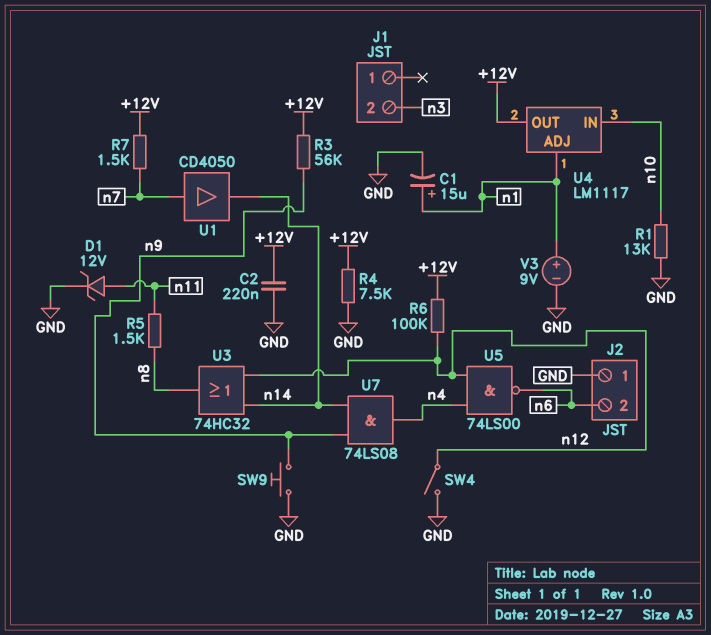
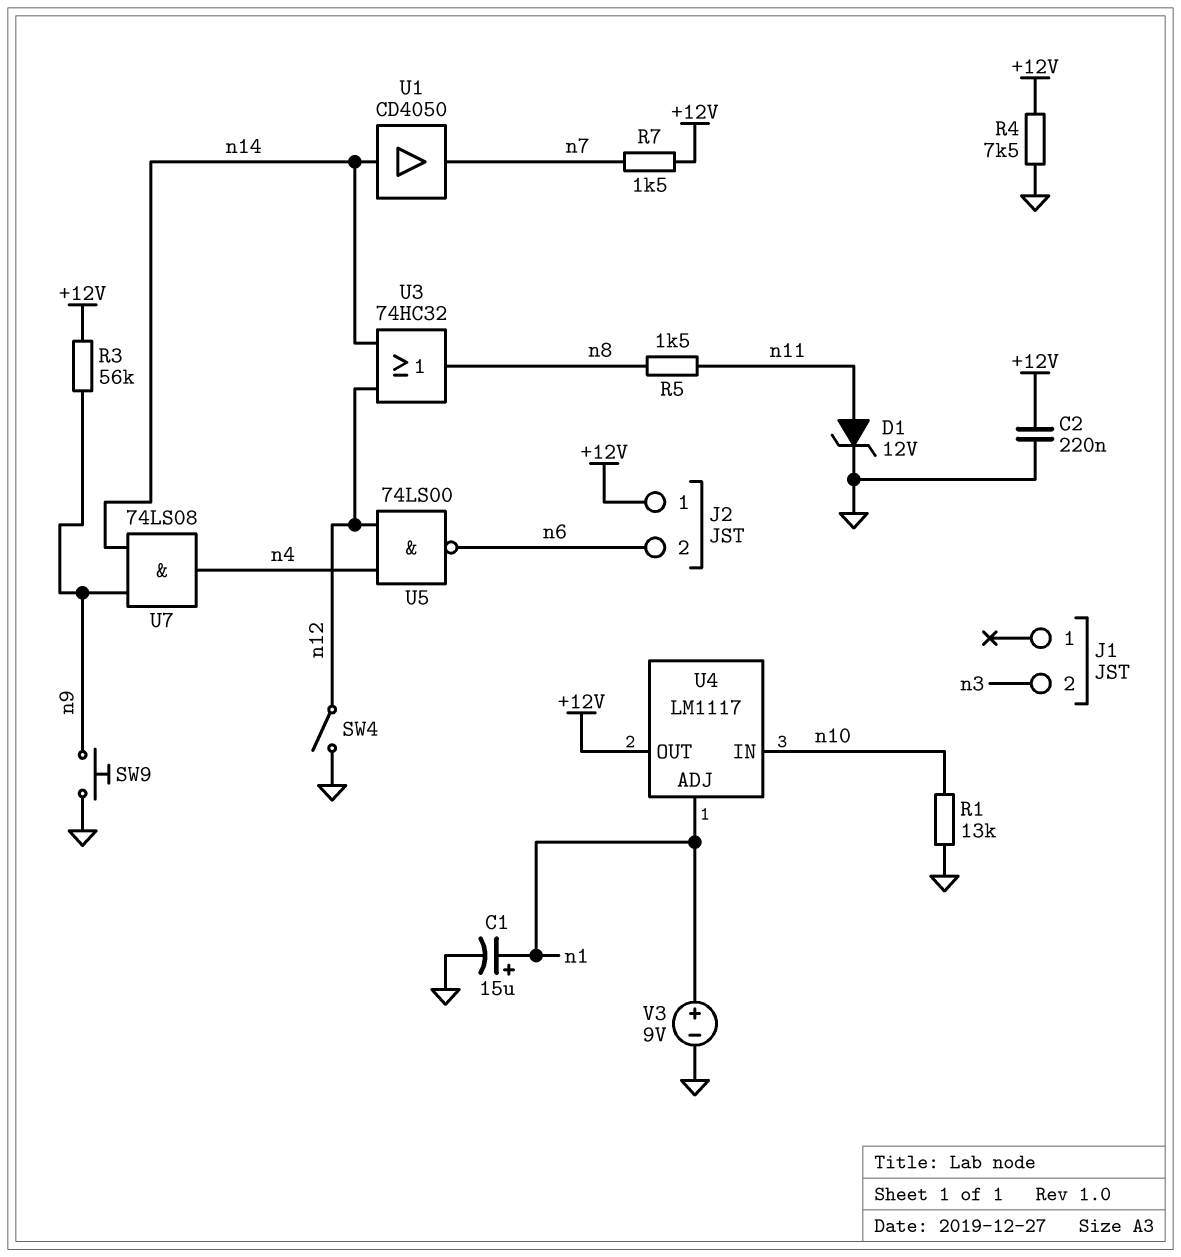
J2 pin 1: GND -> +12V
R6: 100k (+12V, n12) -> none
U1: buffer CD4050 (in n7, out n14) -> buffer CD4050 (in n14, out n7)

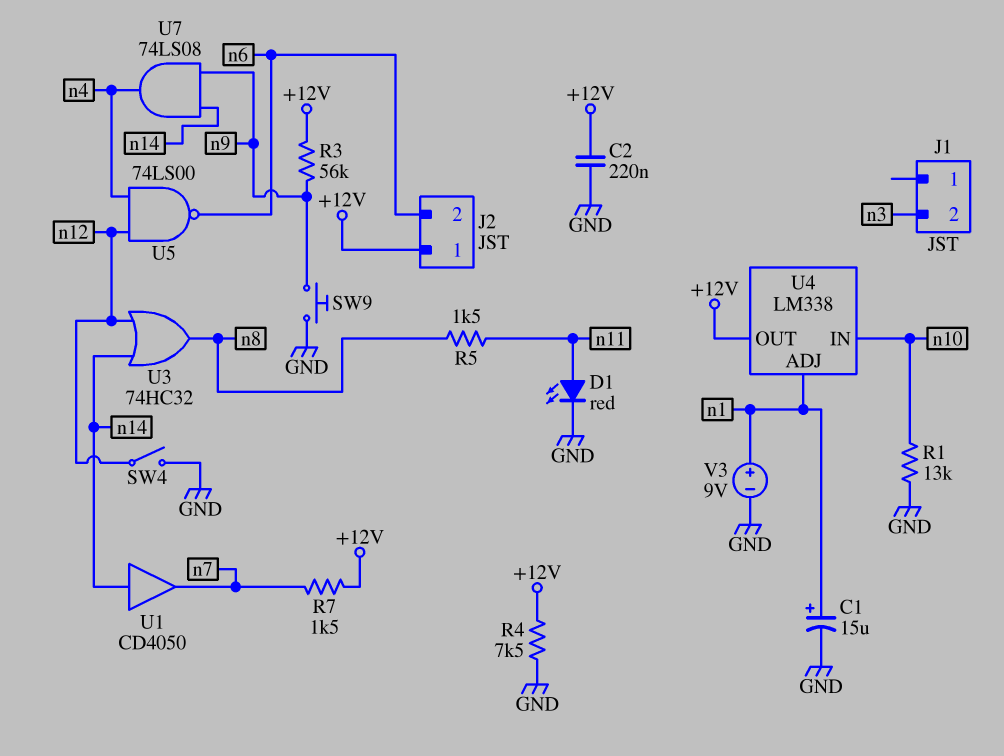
D1: zener 12V (A n11, K GND) -> LED red (A n11, K GND)
U4: LM1117 -> LM338

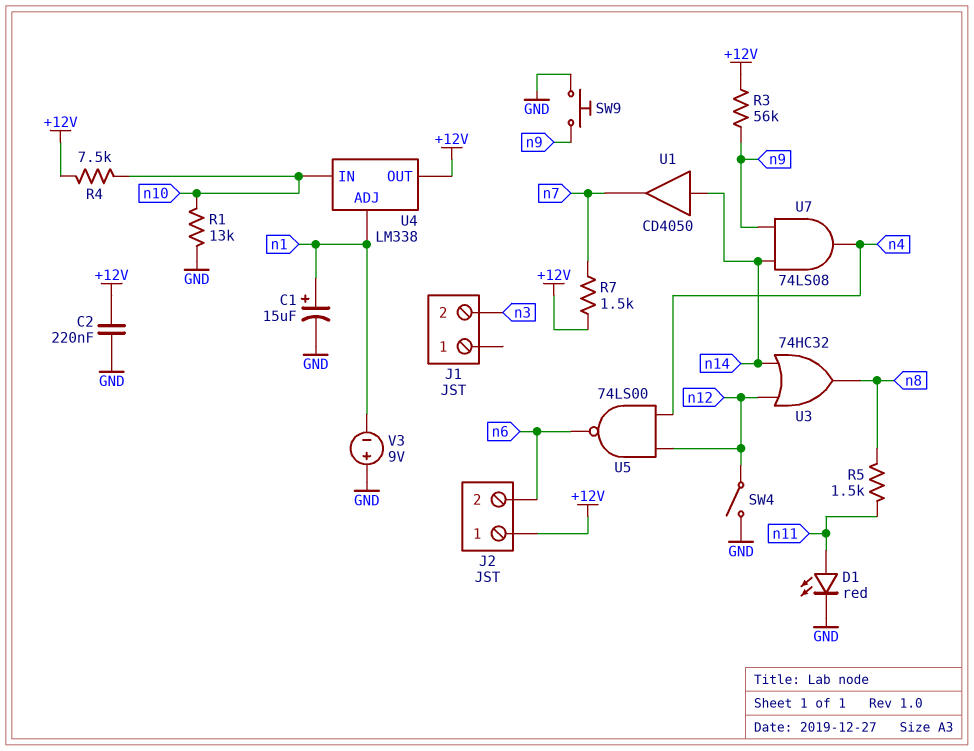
R4: 7.5k (+12V, GND) -> 7.5k (+12V, n10)
V3: 9V (plus n1, minus GND) -> 9V (plus GND, minus n1)

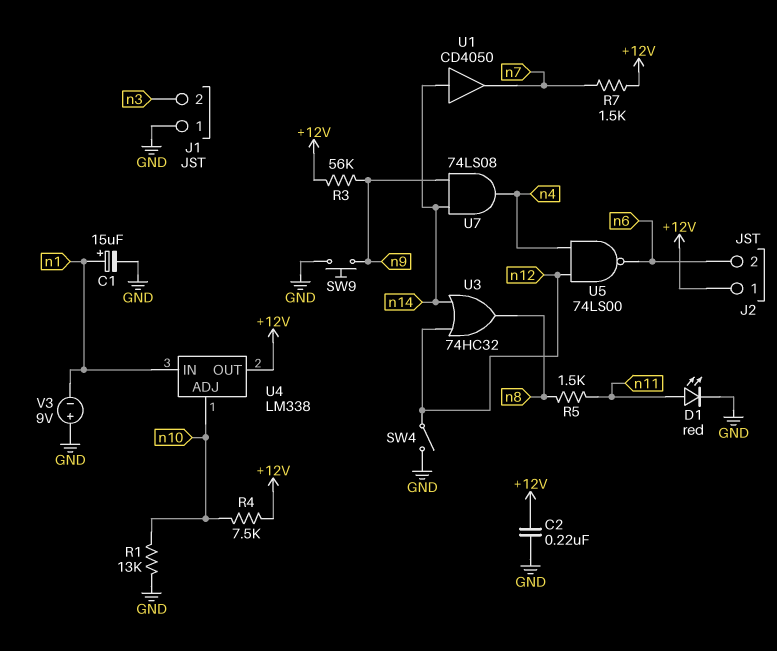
J1 pin 1: none -> GND
U4 pin ADJ: n1 -> n10
U4 pin IN: n10 -> n1

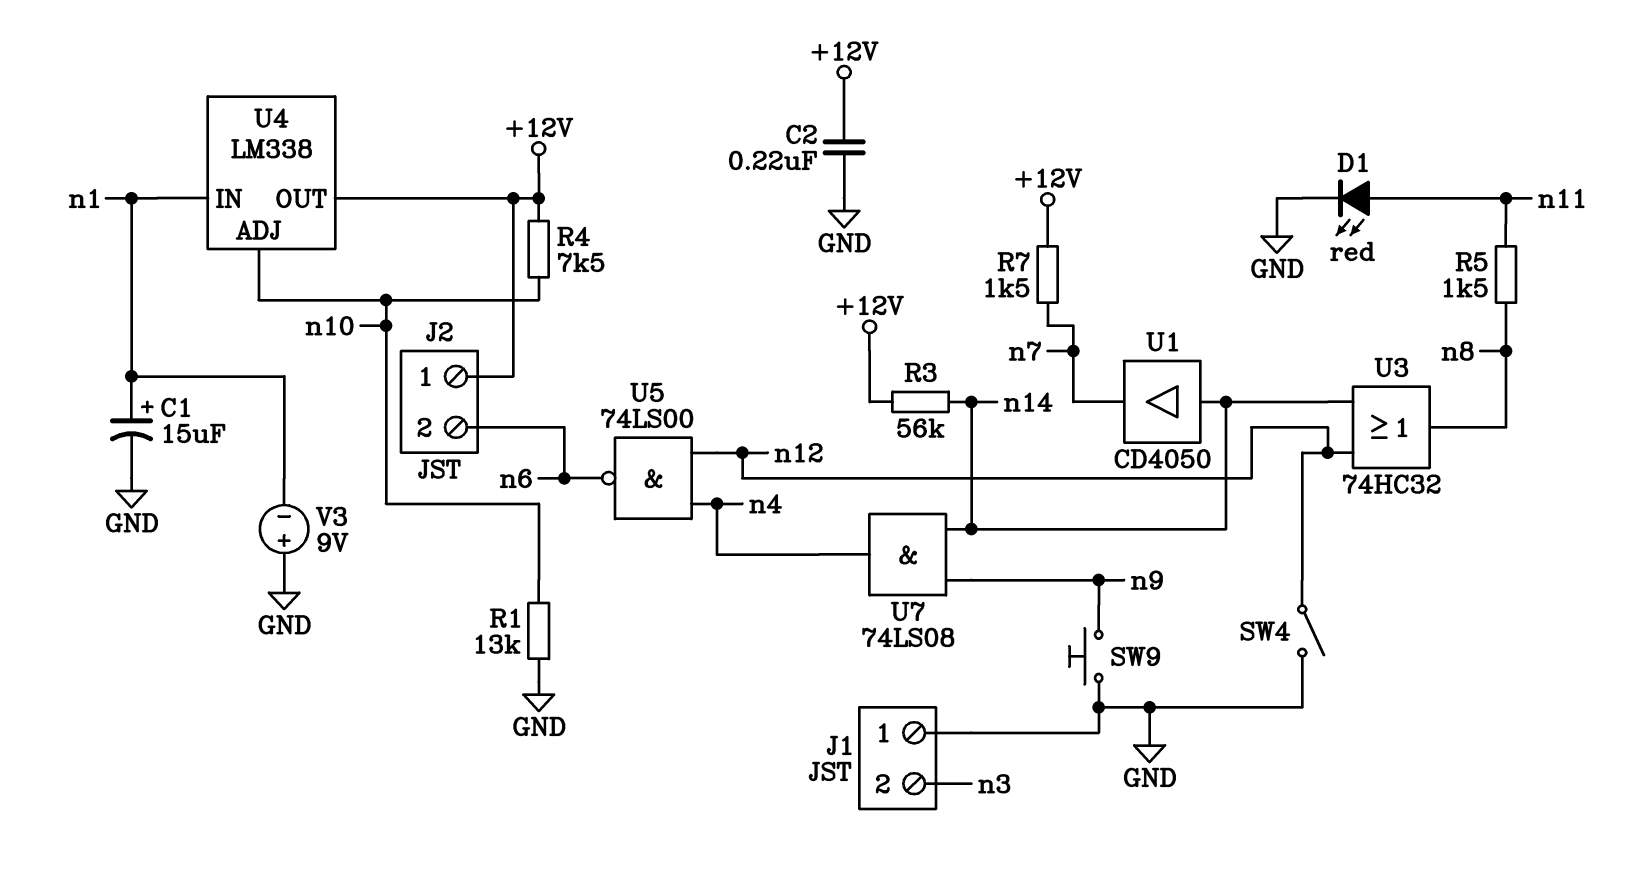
R3: 56k (+12V, n9) -> 56k (+12V, n14)

